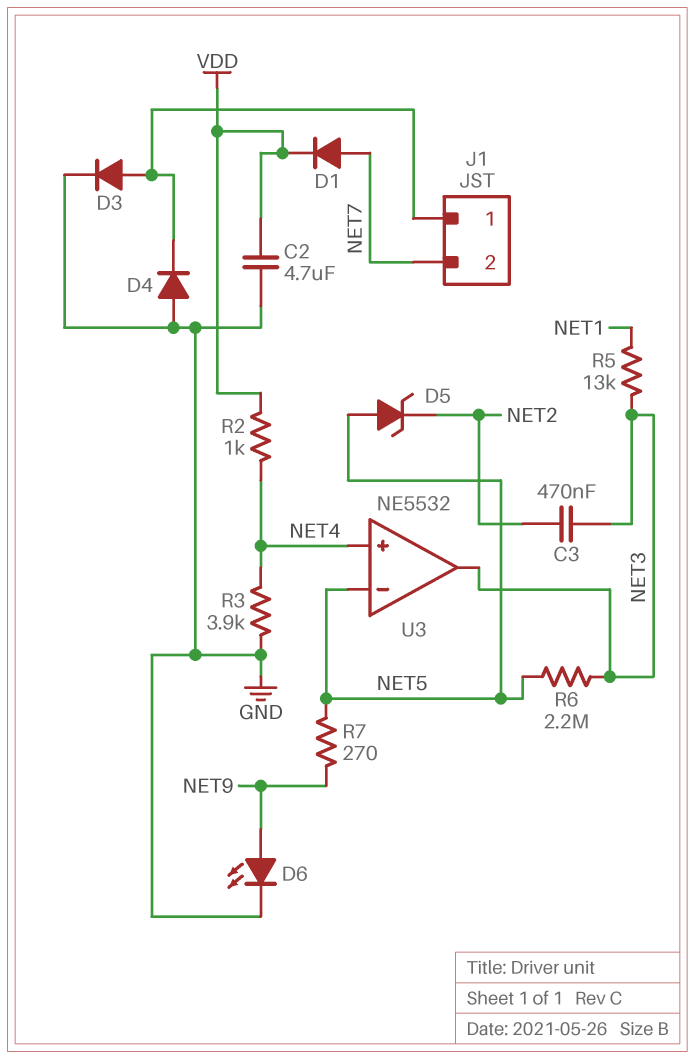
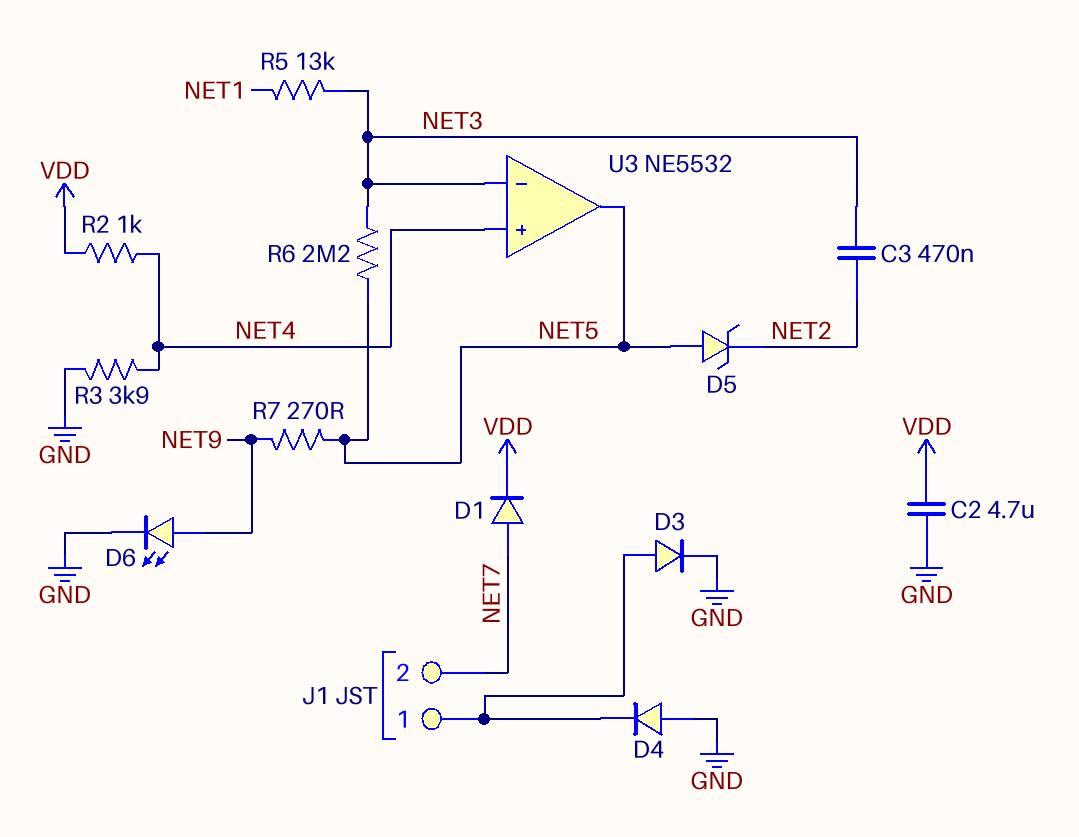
U3 pin in-: NET5 -> NET3
U3 pin out: NET3 -> NET5

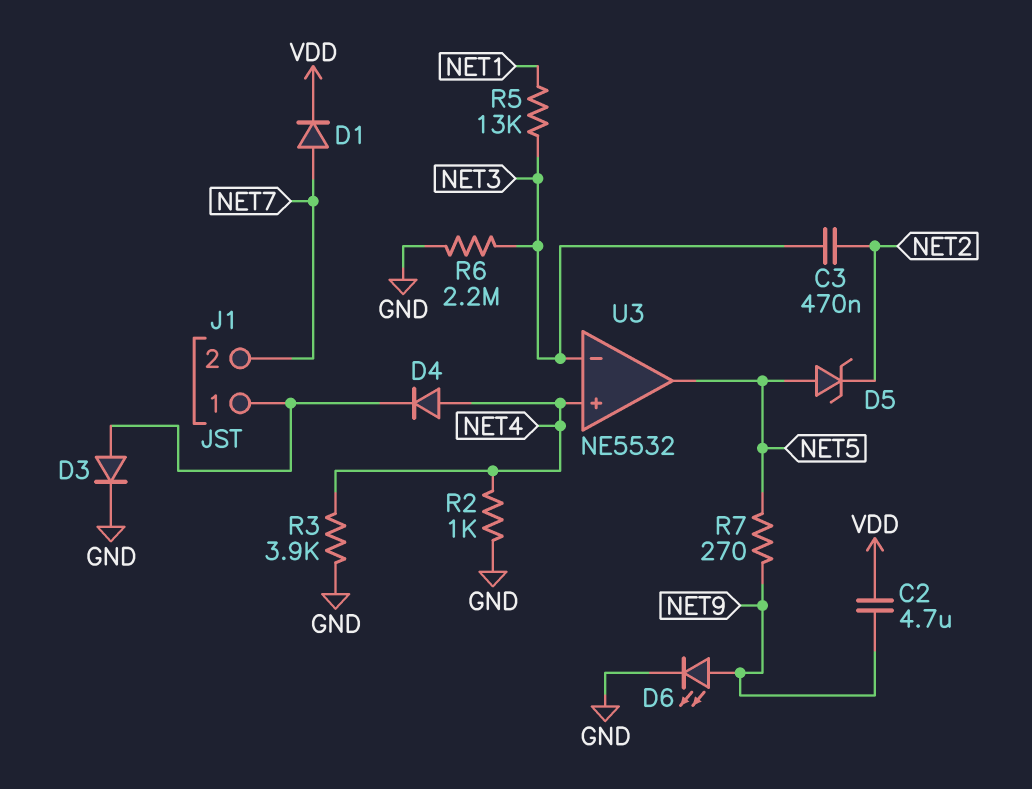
C2: 4.7uF (GND, VDD) -> 4.7uF (NET9, VDD)
D4: diode (A GND, K J1/1) -> diode (A NET4, K J1/1)
R2: 1k (NET4, VDD) -> 1k (GND, NET4)
R6: 2.2M (NET3, NET5) -> 2.2M (GND, NET3)

